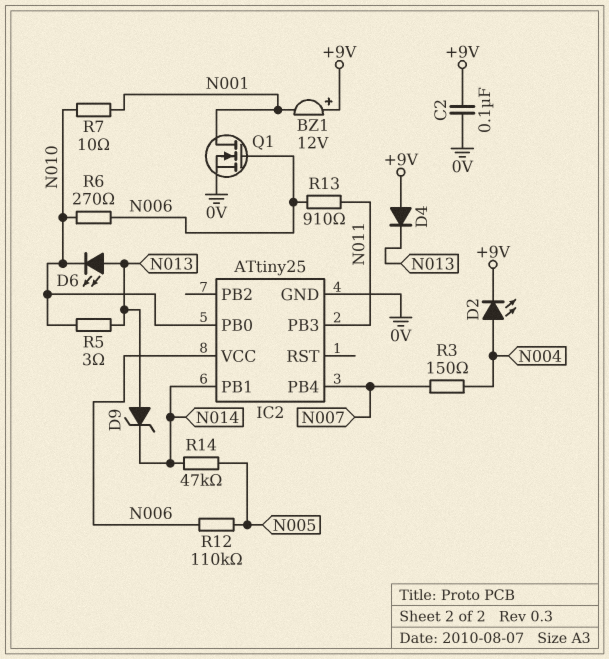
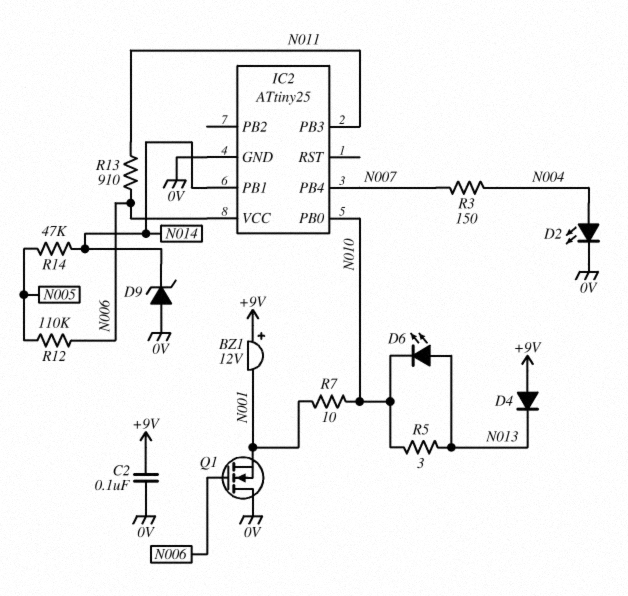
D2: LED (A N004, K +9V) -> LED (A N004, K 0V)
D9: zener (A N013, K N014) -> zener (A 0V, K N014)
Q1: NMOS (G N006, D N001, S 0V) -> NMOS (G N006, D 0V, S N001)
R6: 270 (N006, N010) -> none

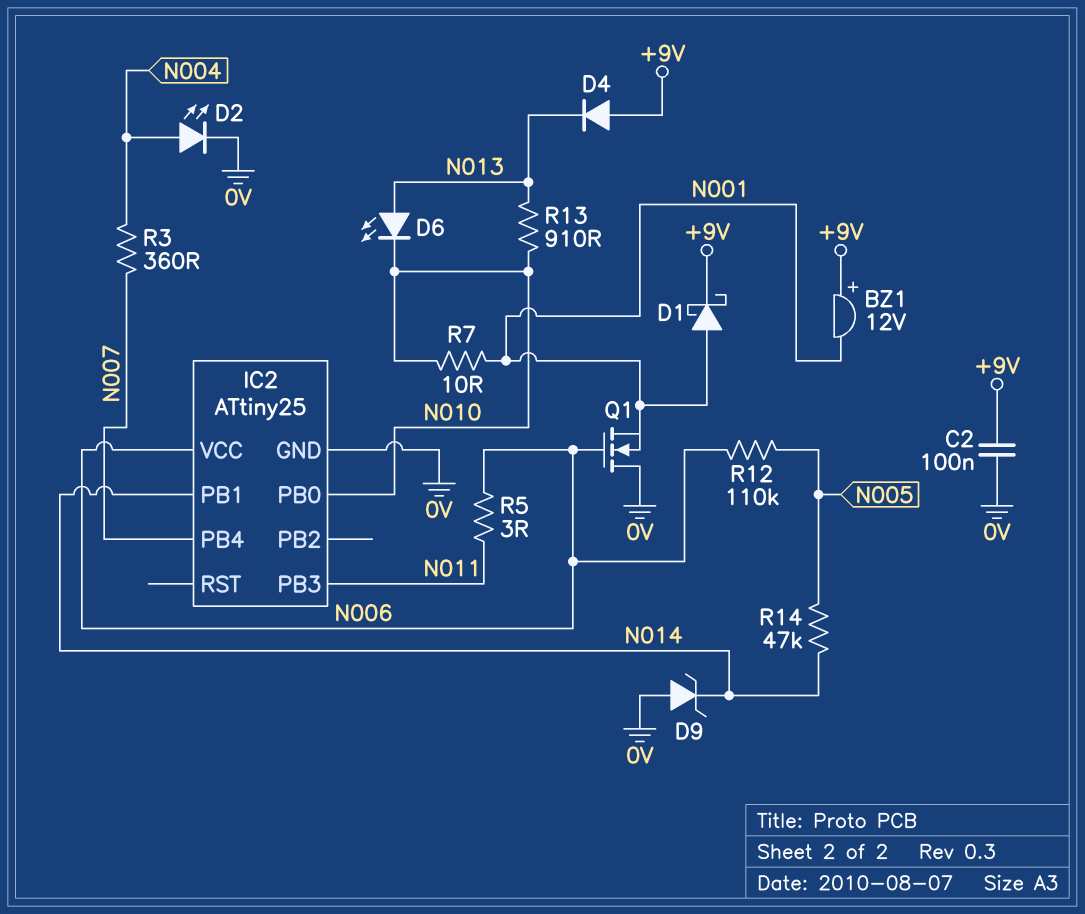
D1: none -> schottky (A N001, K +9V)
R3: 150 (N004, N007) -> 360 (N004, N007)
R5: 3 (N010, N013) -> 3 (N006, N011)
R13: 910 (N006, N011) -> 910 (N010, N013)

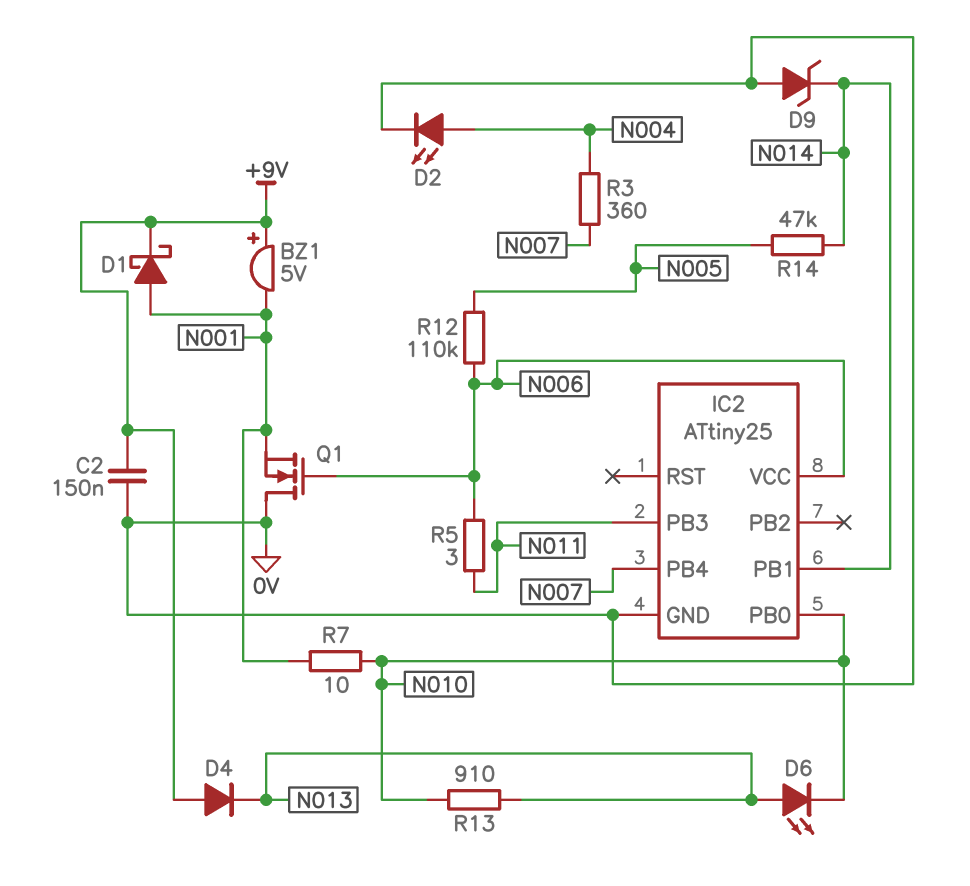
BZ1: buzzer 12V (plus +9V, minus N001) -> buzzer 5V (plus +9V, minus N001)
C2: 100nF (+9V, 0V) -> 150nF (+9V, 0V)

